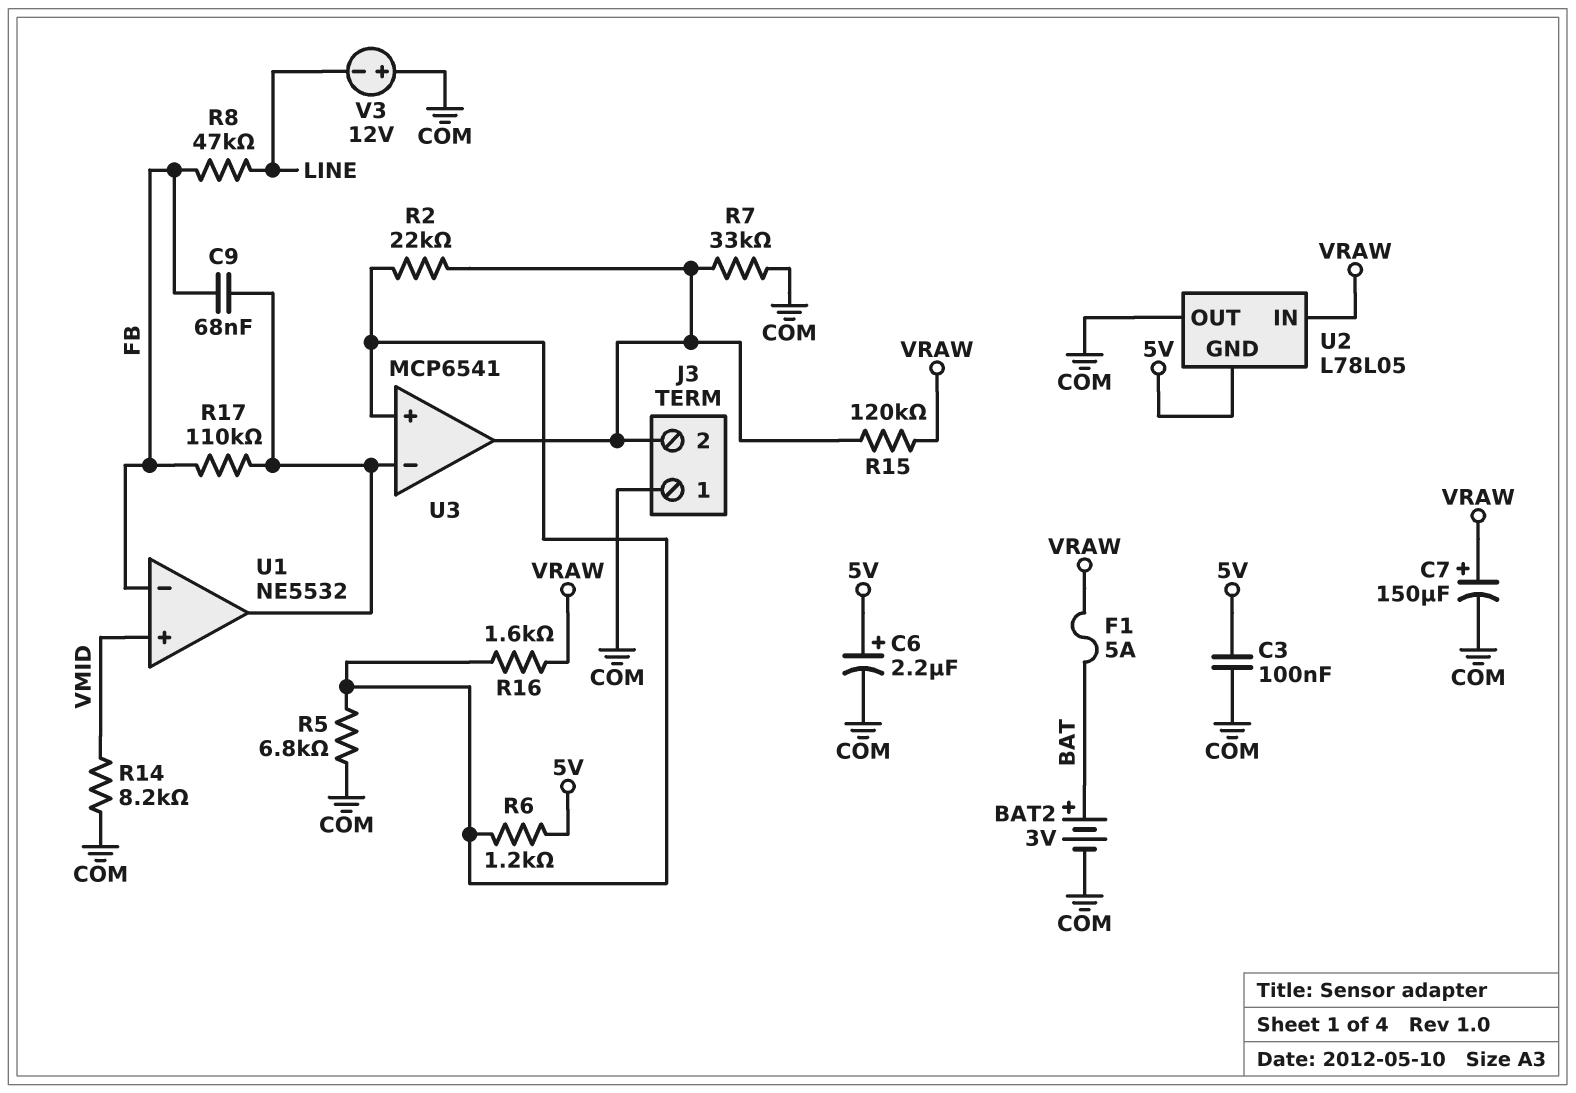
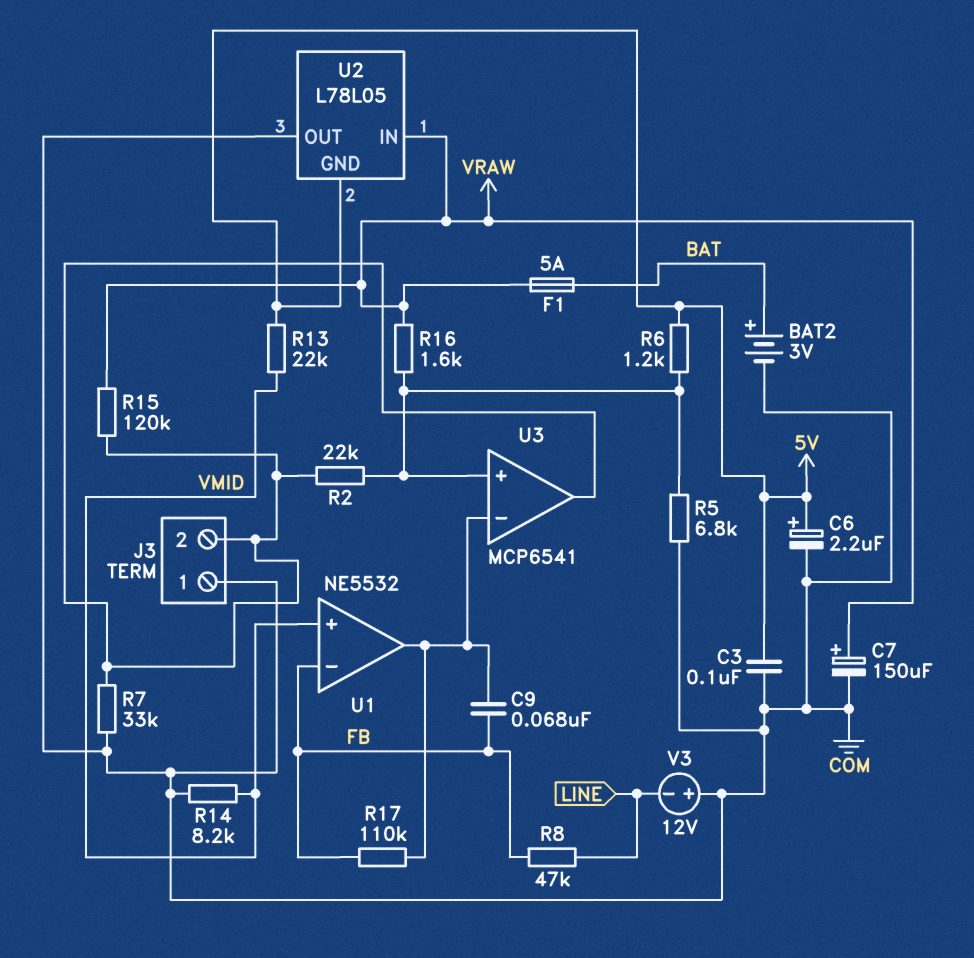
R13: none -> 22k (5V, VMID)

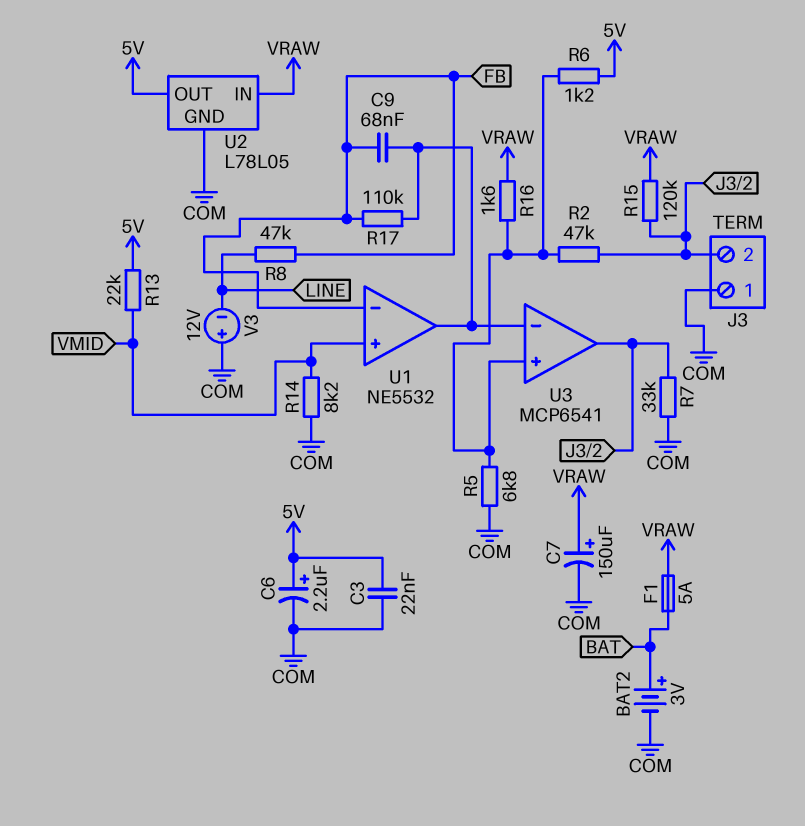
C3: 100nF (5V, COM) -> 22nF (5V, COM)
R2: 22k (J3/2, U3/in+) -> 47k (J3/2, U3/in+)
U2 pin GND: 5V -> COM
U2 pin OUT: COM -> 5V

